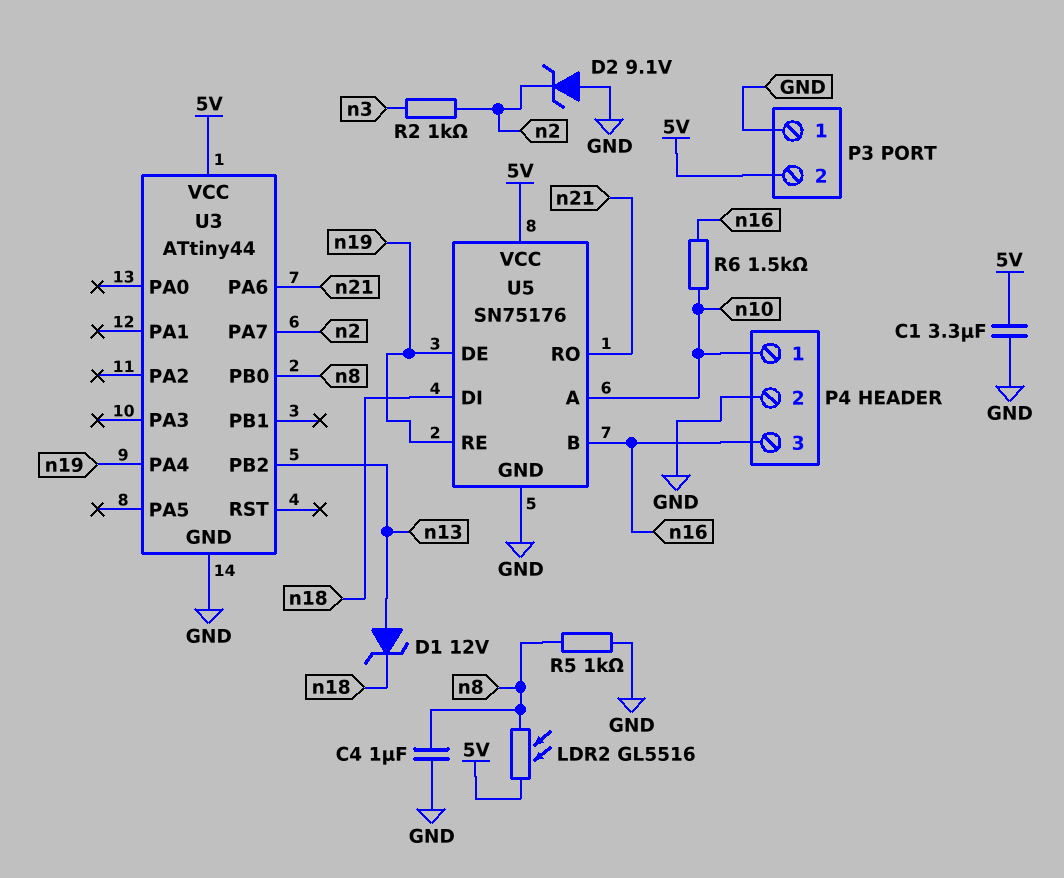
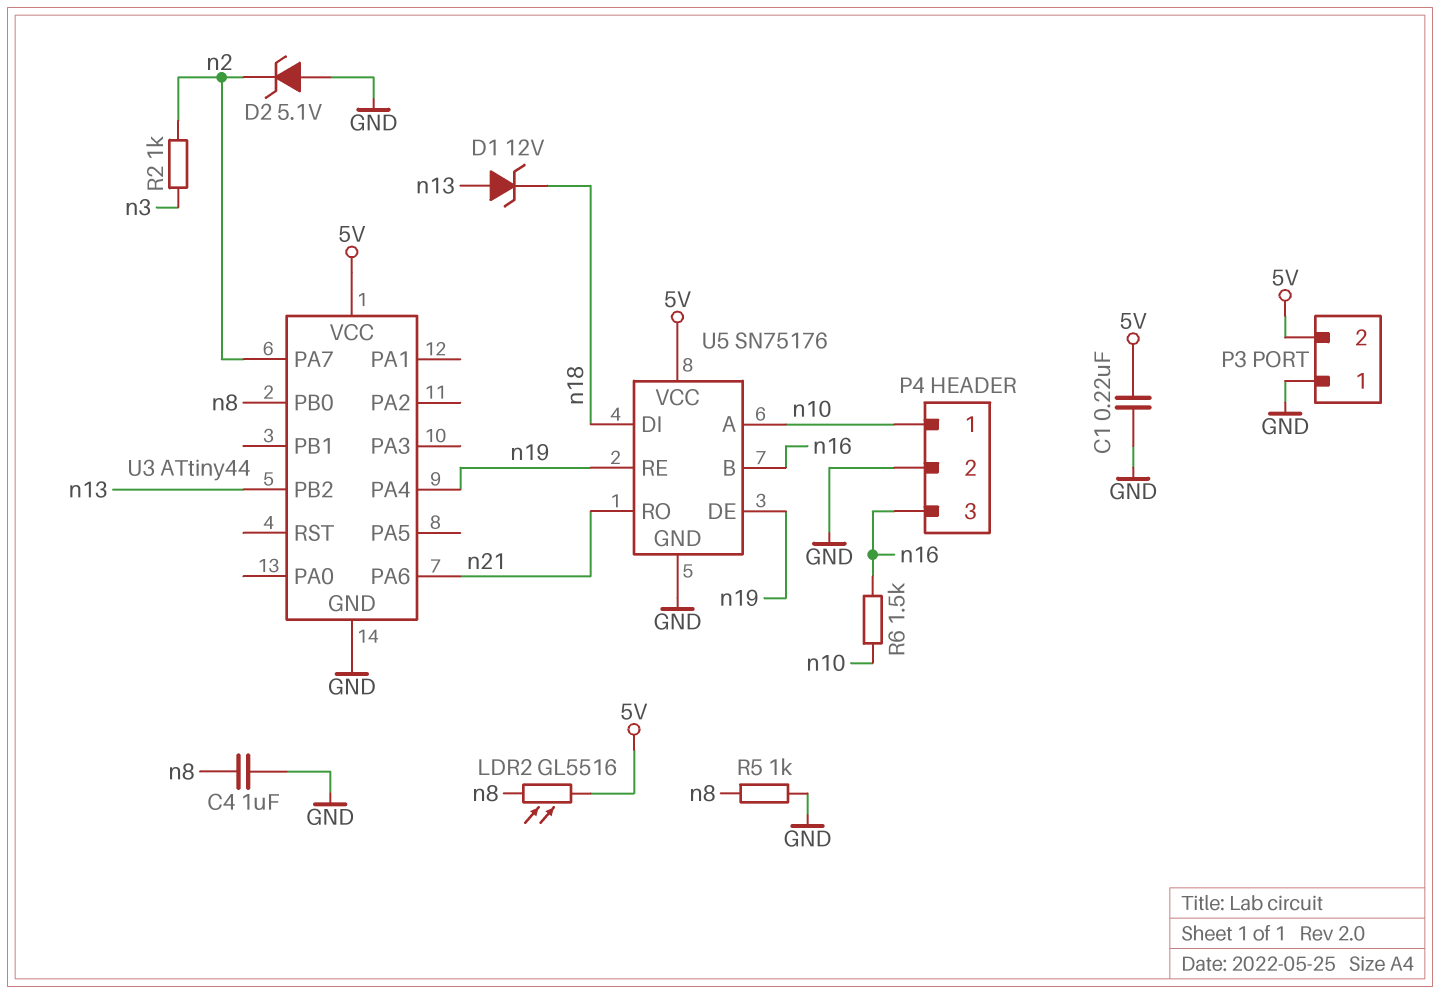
C1: 3.3uF (5V, GND) -> 220nF (5V, GND)
D2: zener 9.1V (A GND, K n2) -> zener 5.1V (A GND, K n2)

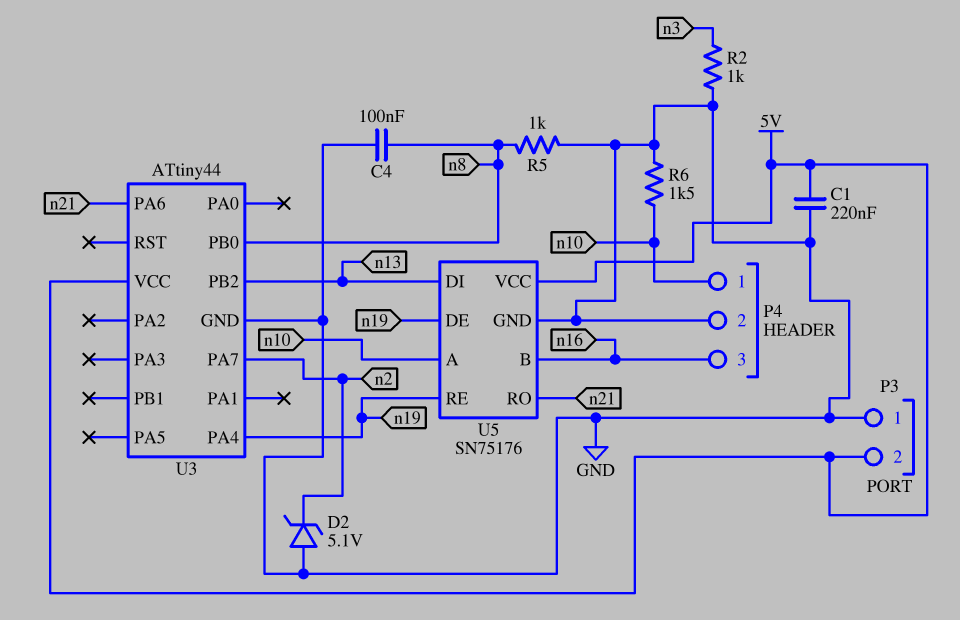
C4: 1uF (GND, n8) -> 100nF (GND, n8)
D1: zener 12V (A n13, K n18) -> none
LDR2: GL5516 (5V, n8) -> none
R2: 1k (n2, n3) -> 1k (GND, n3)
R6: 1.5k (n10, n16) -> 1.5k (GND, n10)
U5 pin DI: n18 -> n13

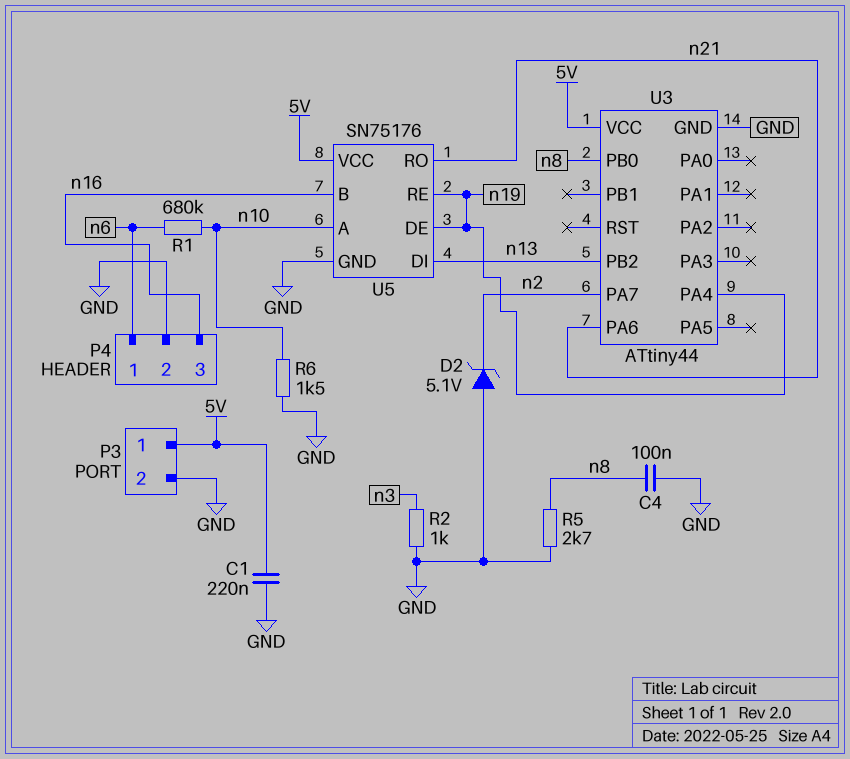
P3 pin 1: GND -> 5V
P3 pin 2: 5V -> GND
P4 pin 1: n10 -> n6
R1: none -> 680k (n6, n10)
R5: 1k (GND, n8) -> 2.7k (GND, n8)

